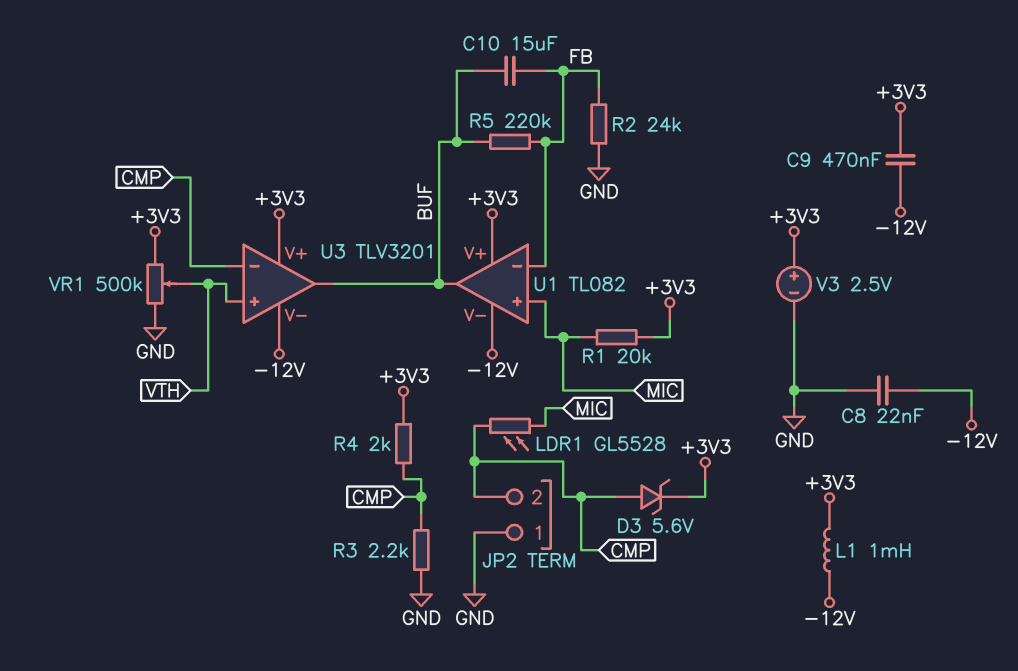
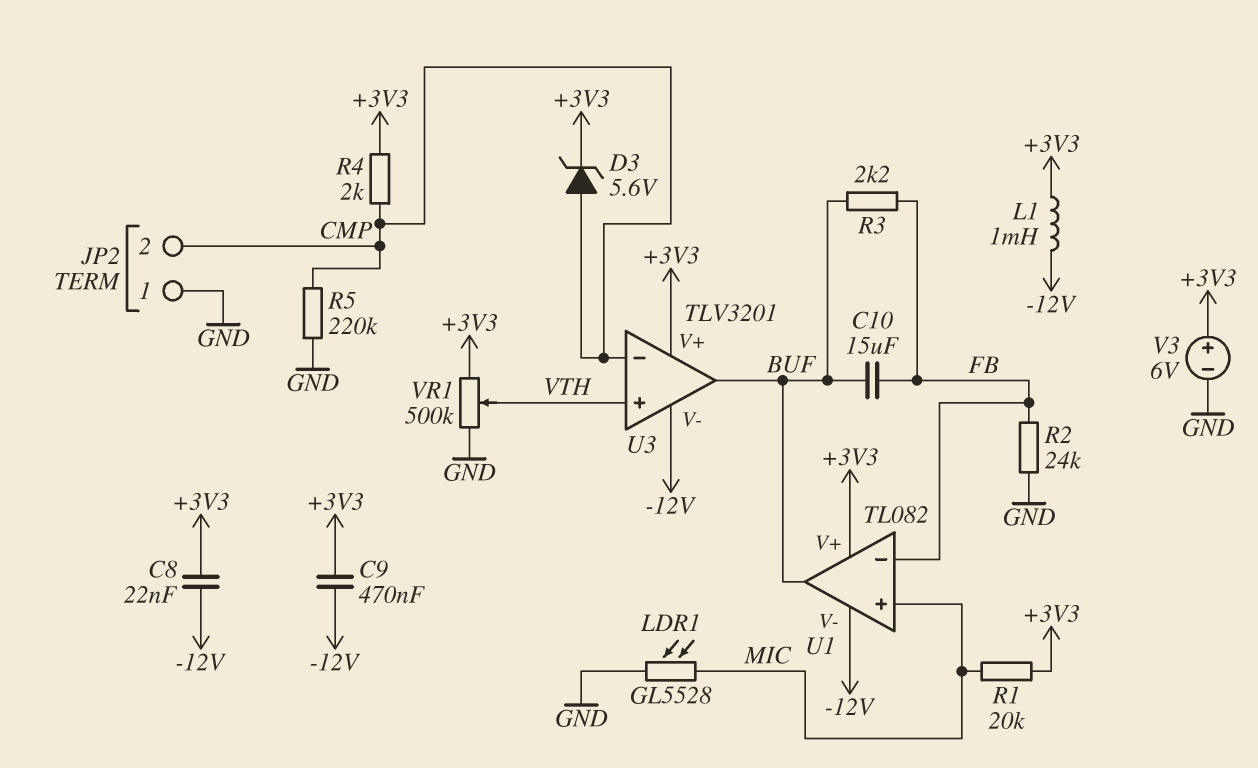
C8: 22nF (-12V, GND) -> 22nF (+3V3, -12V)
LDR1: GL5528 (CMP, MIC) -> GL5528 (GND, MIC)
R3: 2.2k (CMP, GND) -> 2.2k (BUF, FB)
R5: 220k (BUF, FB) -> 220k (CMP, GND)
V3: 2.5V (plus +3V3, minus GND) -> 6V (plus +3V3, minus GND)

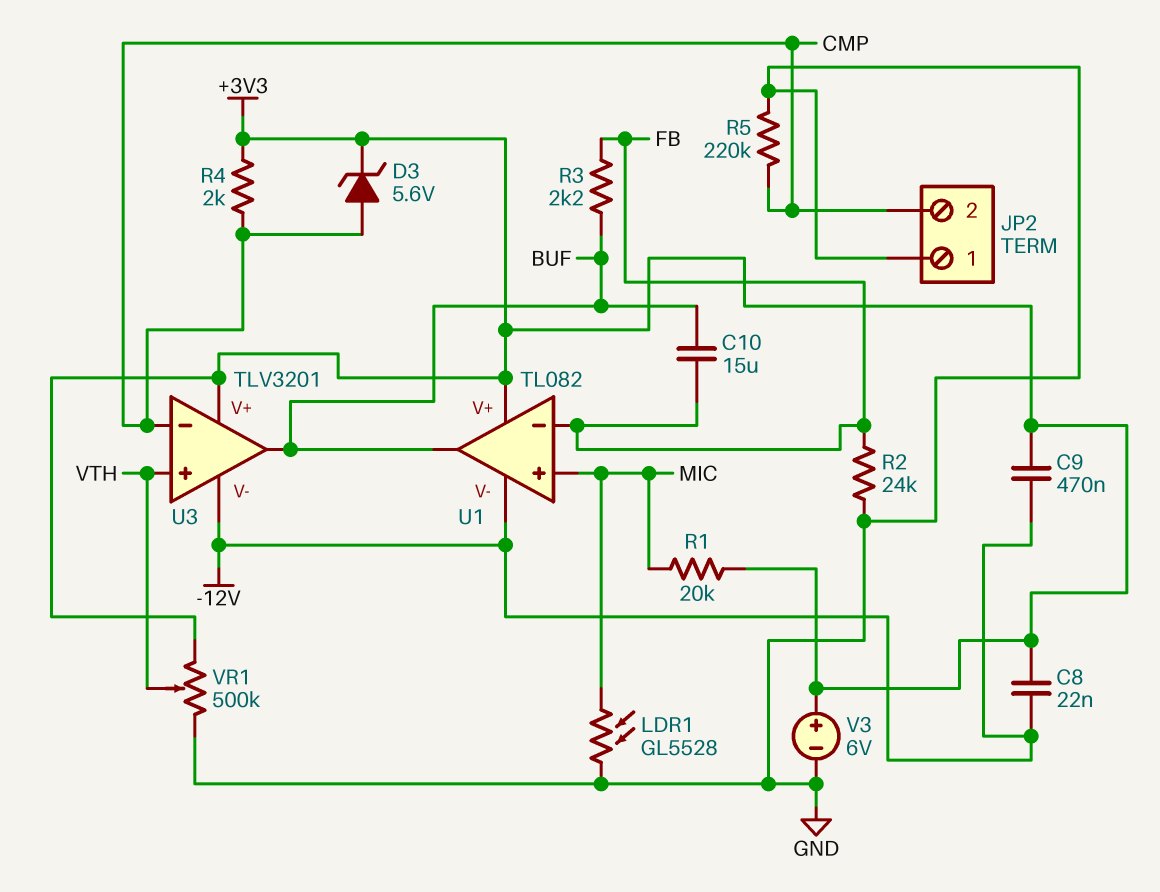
L1: 1mH (+3V3, -12V) -> none

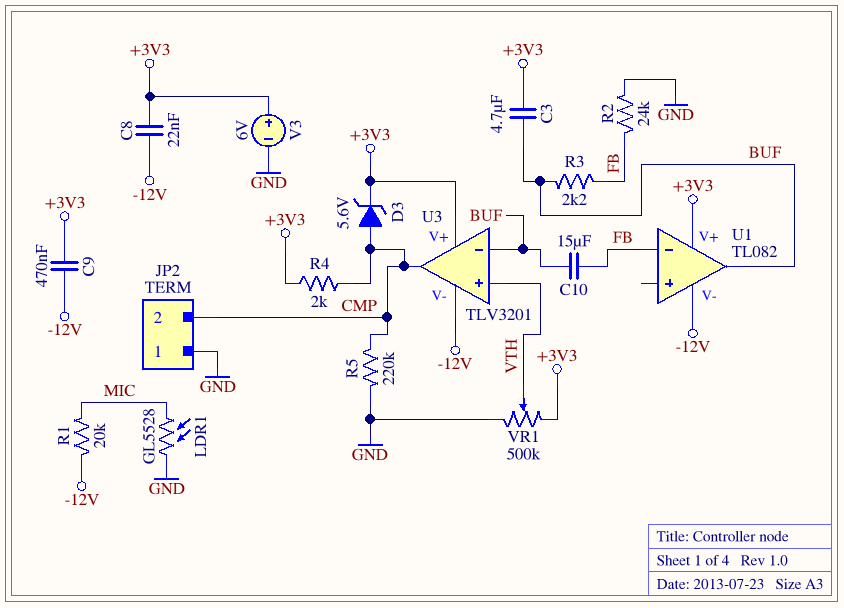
C3: none -> 4.7uF (+3V3, BUF)
R1: 20k (+3V3, MIC) -> 20k (-12V, MIC)
U1 pin in+: MIC -> none
U3 pin in-: CMP -> BUF
U3 pin out: BUF -> CMP

